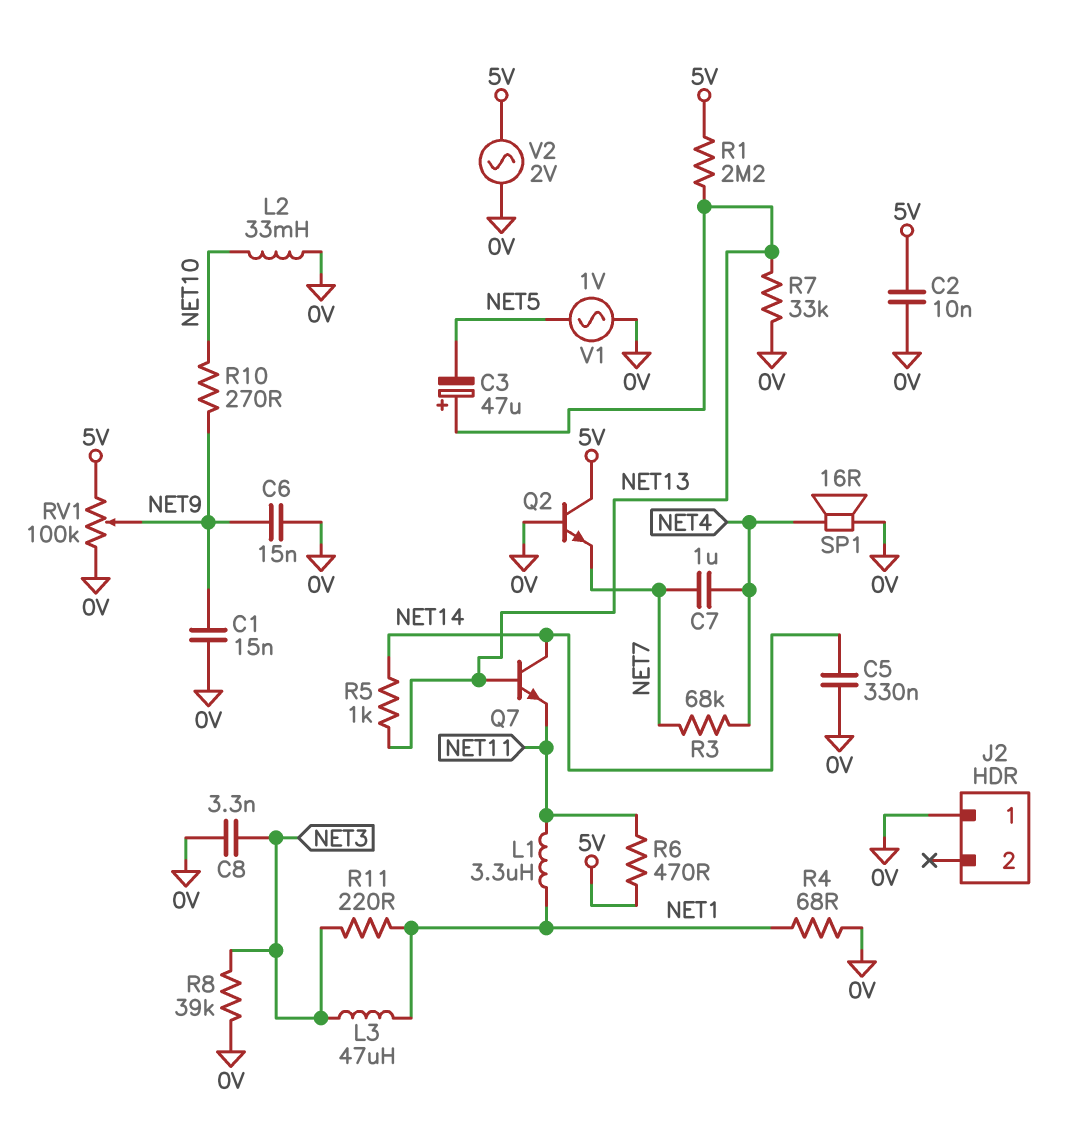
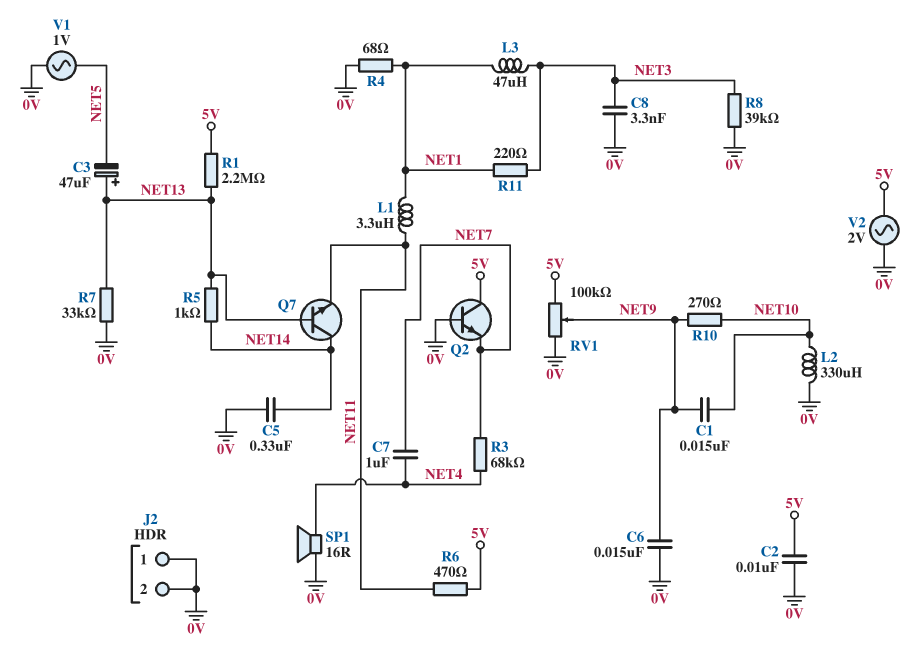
C1: 15nF (0V, NET9) -> 15nF (NET9, NET10)
J2 pin 2: none -> 0V
L2: 33mH (0V, NET10) -> 330uH (0V, NET10)

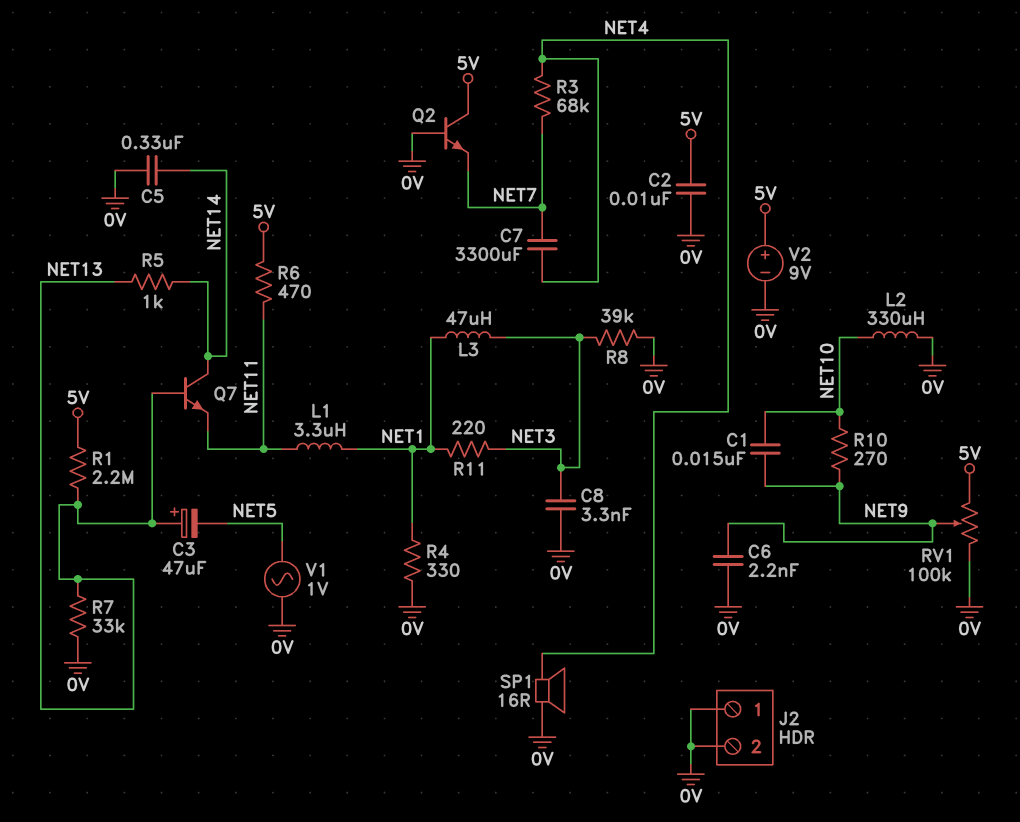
C6: 15nF (0V, NET9) -> 2.2nF (0V, NET9)
C7: 1uF (NET4, NET7) -> 3300uF (NET4, NET7)
R4: 68 (0V, NET1) -> 330 (0V, NET1)
V2: AC 2V (0V, 5V) -> 9V (plus 5V, minus 0V)

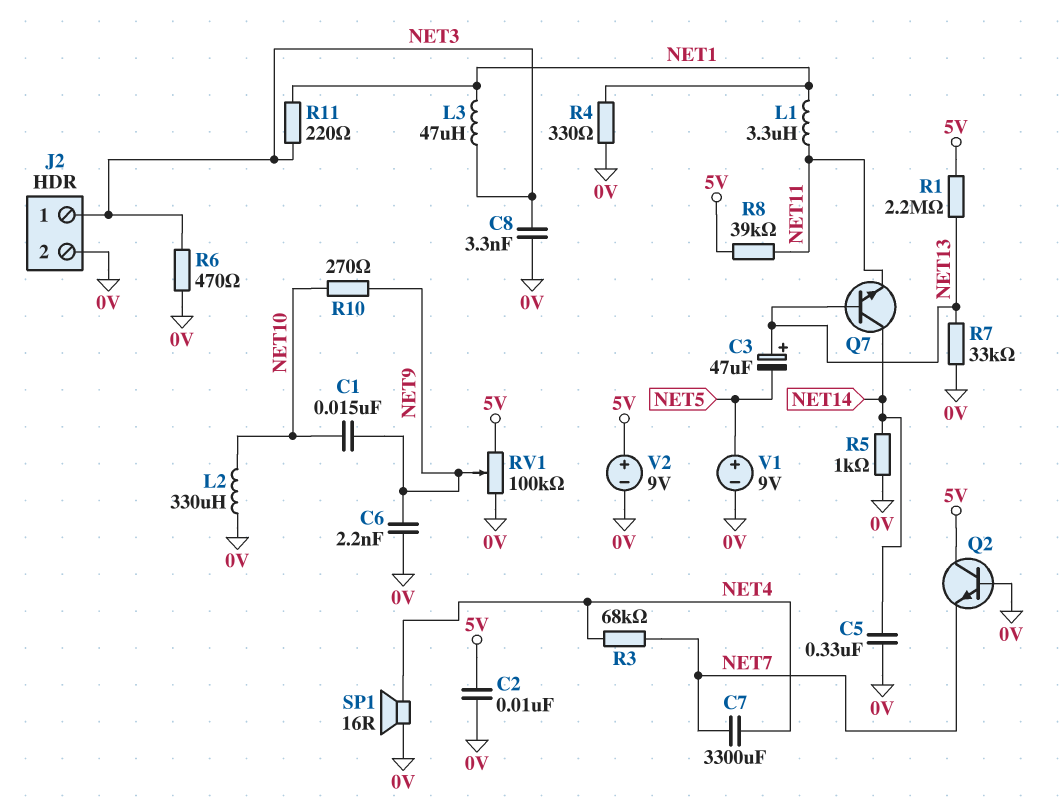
J2 pin 1: 0V -> NET3
R5: 1k (NET13, NET14) -> 1k (0V, NET14)
R6: 470 (5V, NET11) -> 470 (0V, NET3)
R8: 39k (0V, NET3) -> 39k (5V, NET11)
V1: AC 1V (0V, NET5) -> 9V (plus NET5, minus 0V)

